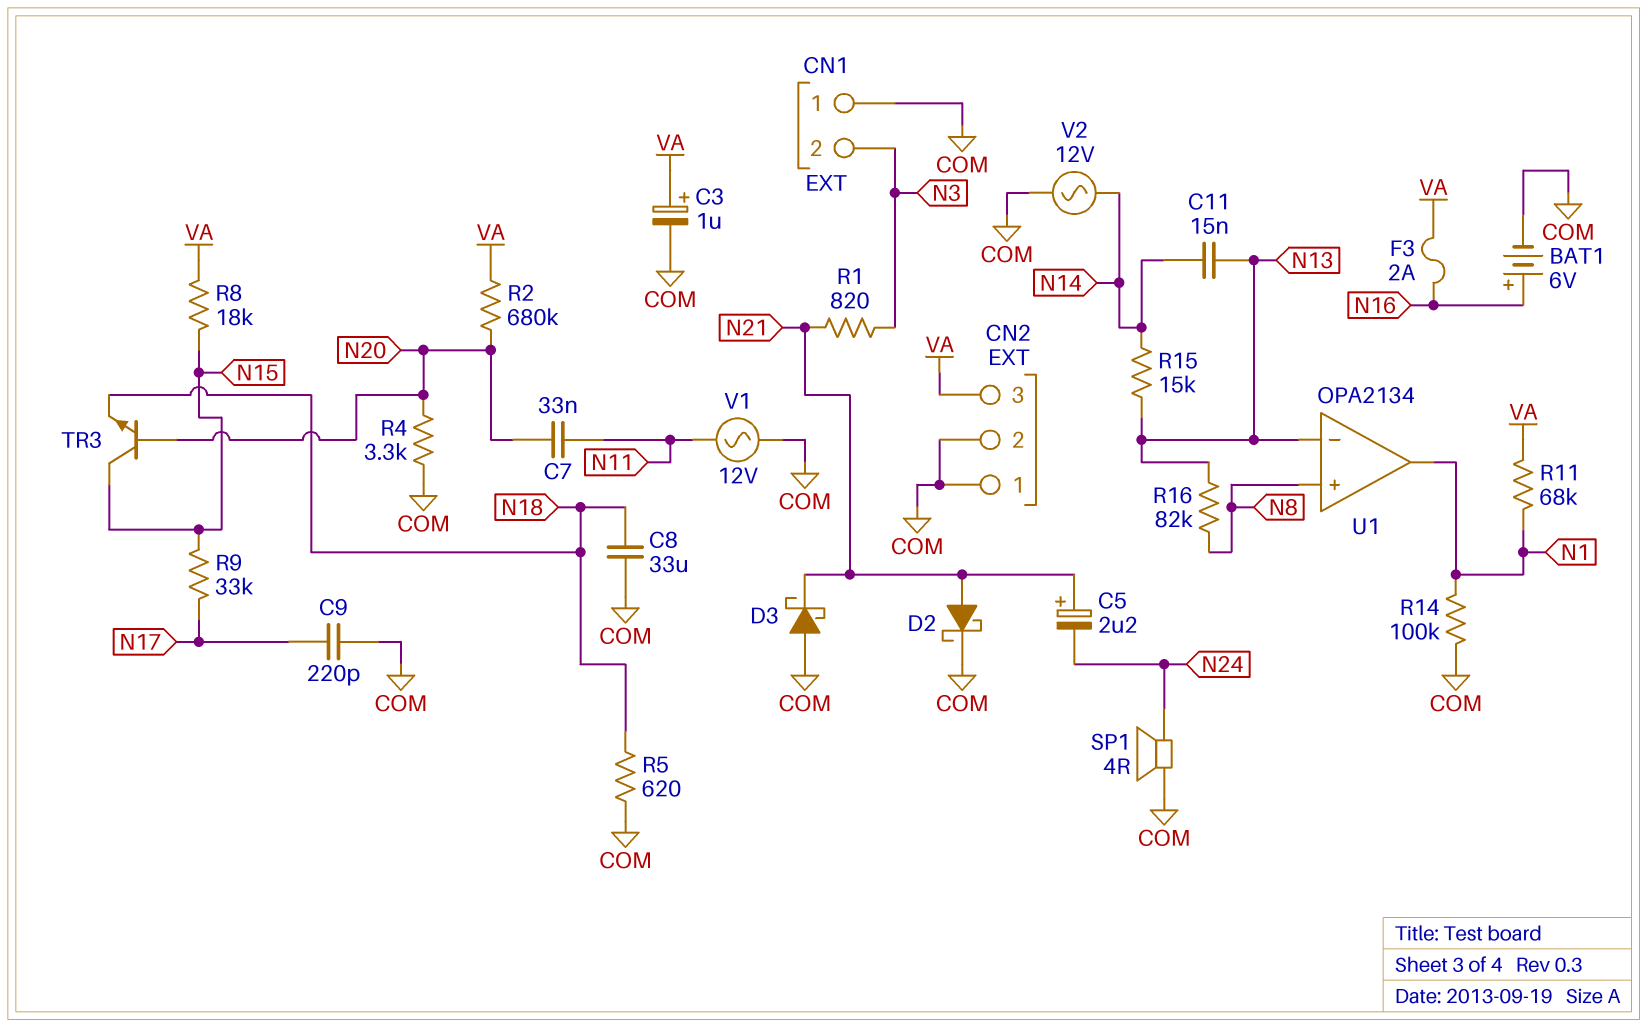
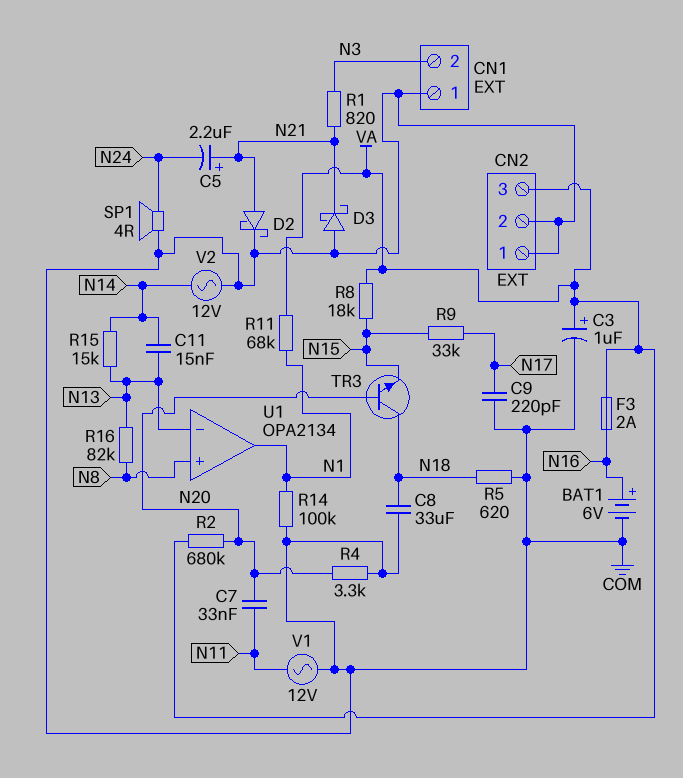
TR3: NPN (B N20, C N15, E N18) -> NPN (B N20, C N18, E N15)

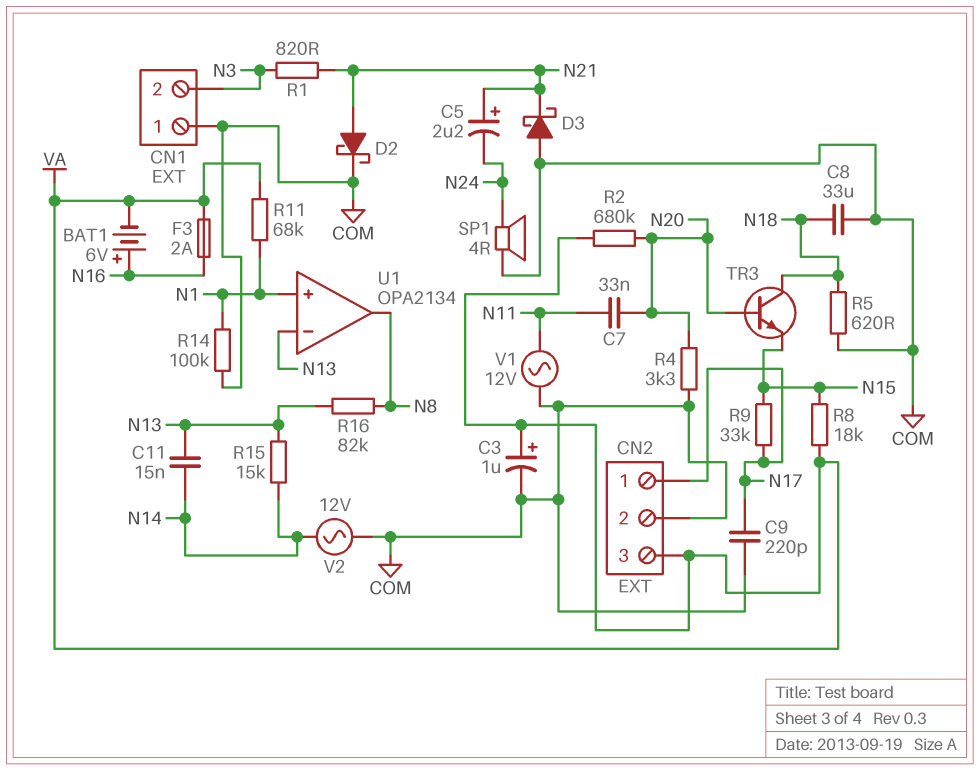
BAT1: 6V (plus N16, minus COM) -> 6V (plus N16, minus VA)
CN2 pin 1: COM -> N17
U1 pin in+: N8 -> N1
U1 pin out: N1 -> N8

